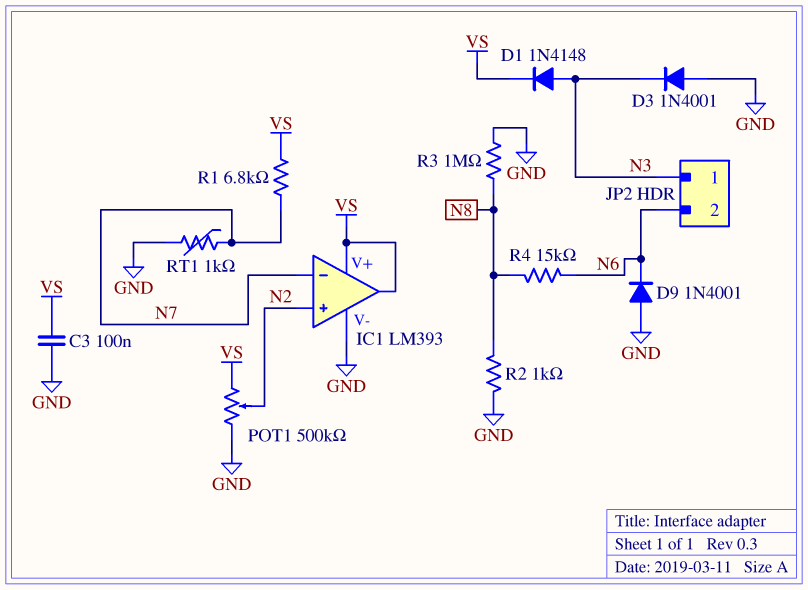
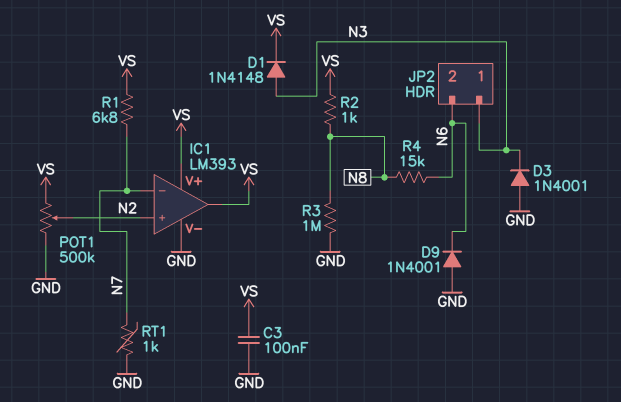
R2: 1k (GND, N8) -> 1k (N8, VS)

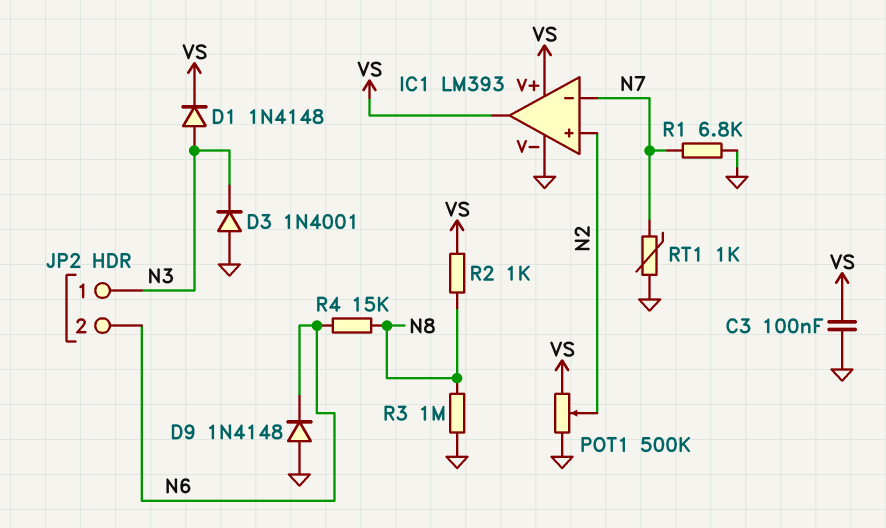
D9: diode 1N4001 (A GND, K N6) -> diode 1N4148 (A GND, K N6)
R1: 6.8k (N7, VS) -> 6.8k (GND, N7)

